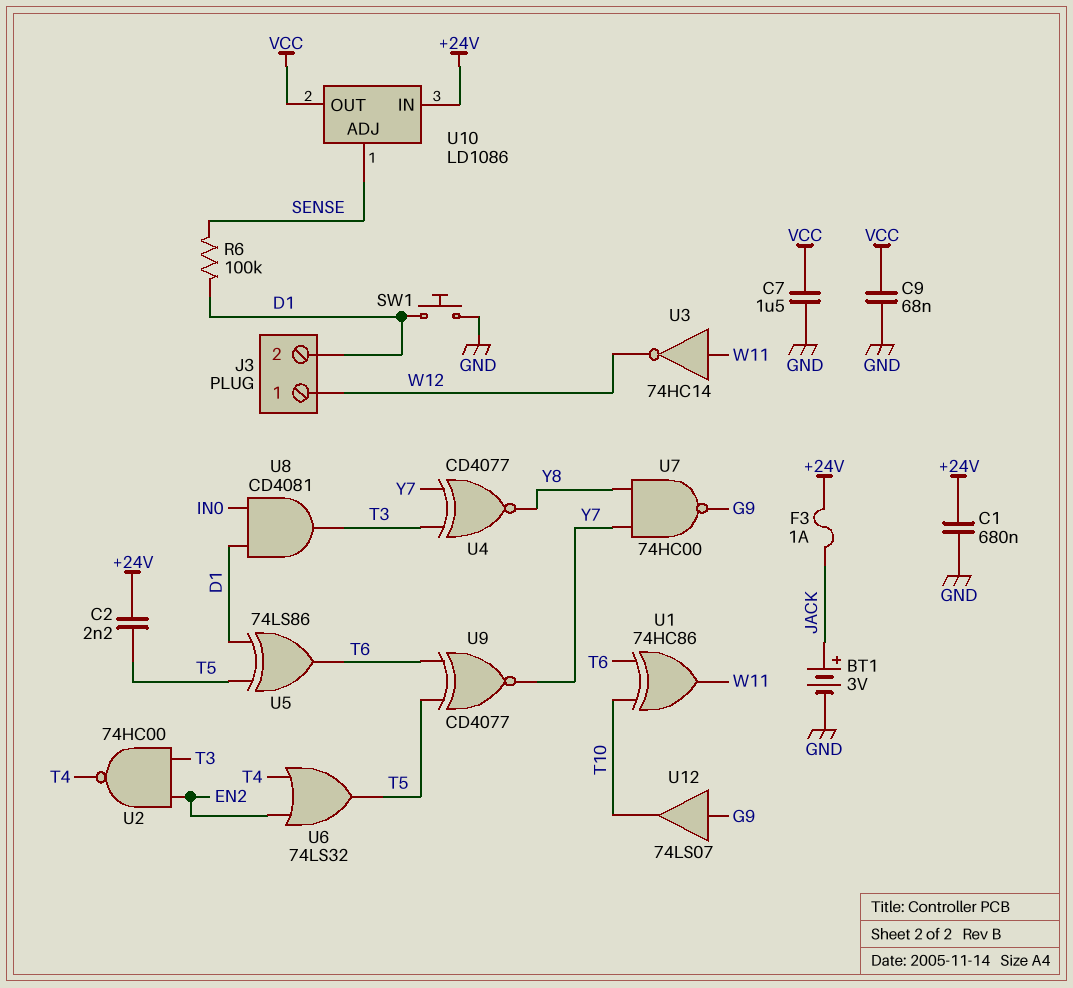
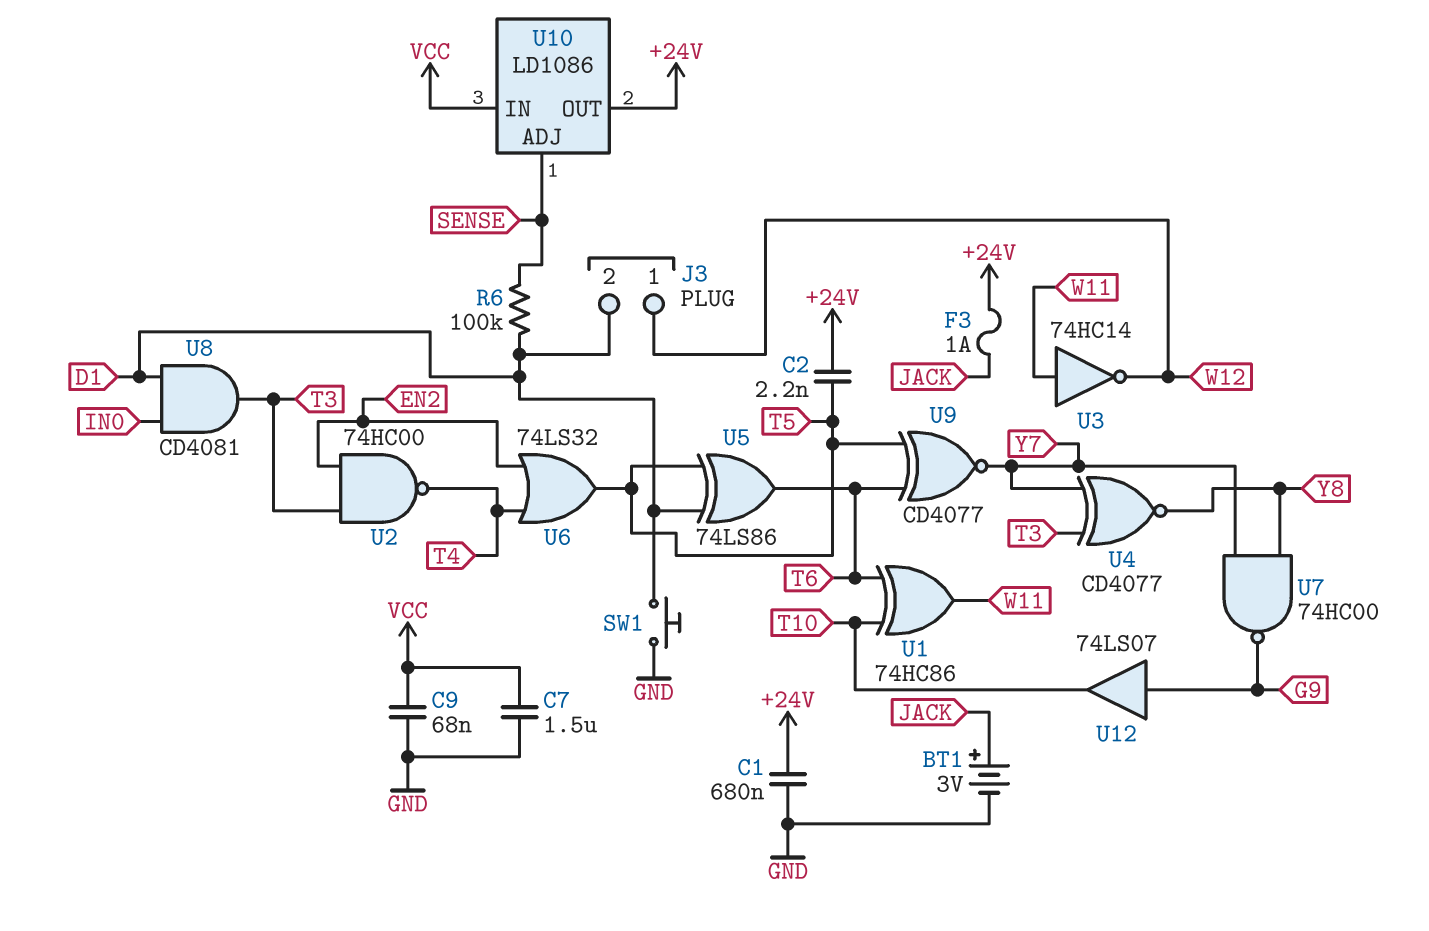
U10 pin IN: +24V -> VCC
U10 pin OUT: VCC -> +24V

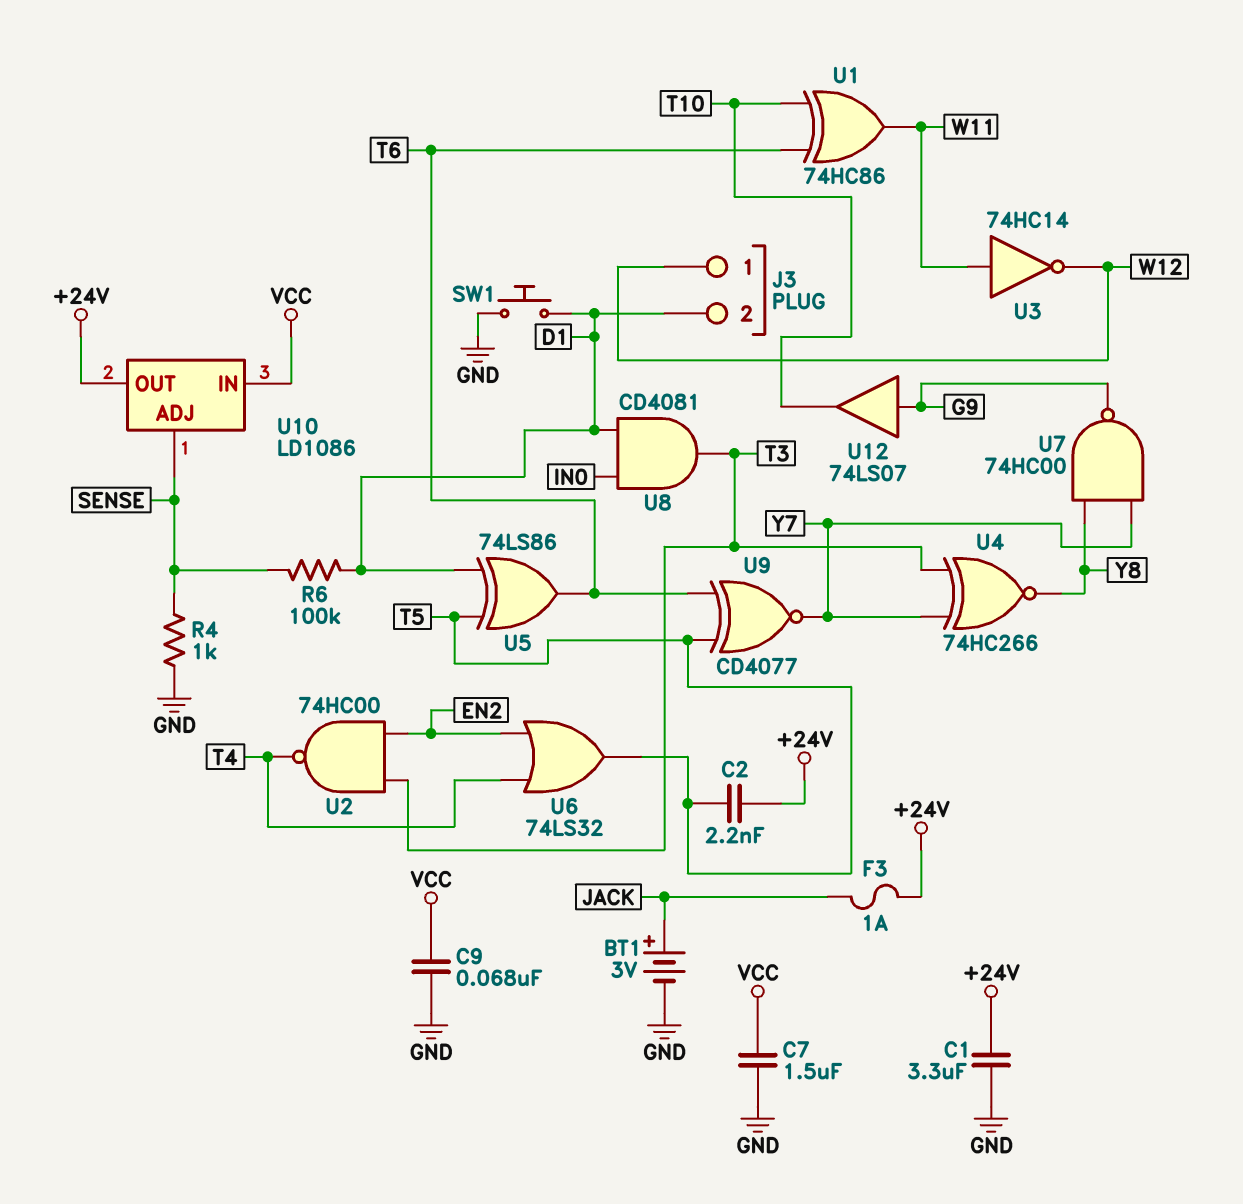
C1: 680nF (+24V, GND) -> 3.3uF (+24V, GND)
R4: none -> 1k (GND, SENSE)
U4: XNOR CD4077 (in T3, in Y7, out Y8) -> XNOR 74HC266 (in T3, in Y7, out Y8)

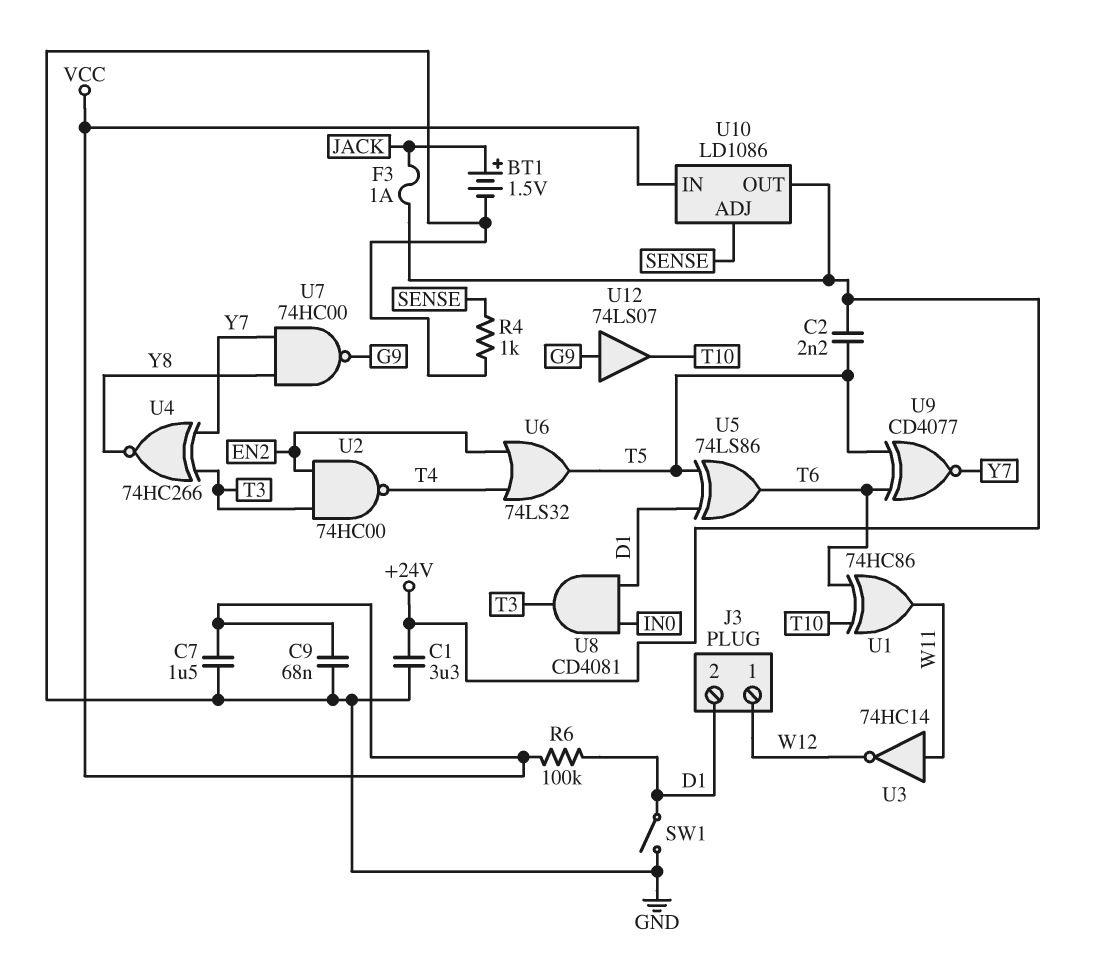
BT1: 3V (plus JACK, minus GND) -> 1.5V (plus JACK, minus GND)
R6: 100k (D1, SENSE) -> 100k (D1, VCC)
SW1: button (D1, GND) -> switch (D1, GND)

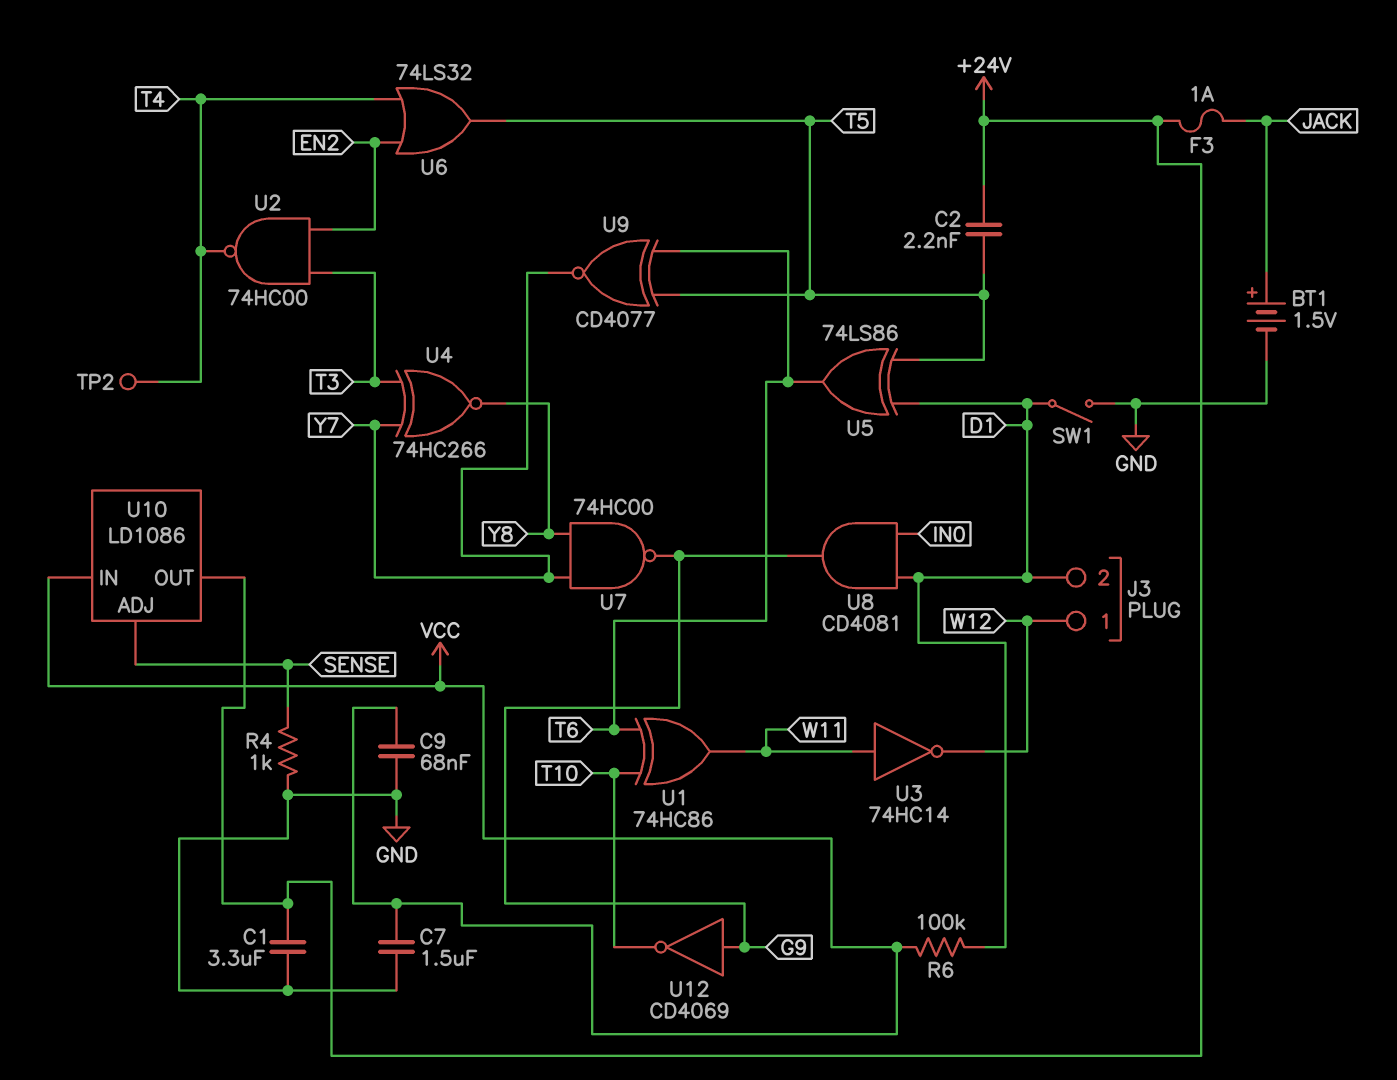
TP2: none -> test point (T4)
U8: AND CD4081 (in D1, in IN0, out T3) -> AND CD4081 (in D1, in IN0, out G9)
U12: buffer 74LS07 (in G9, out T10) -> NOT CD4069 (in G9, out T10)

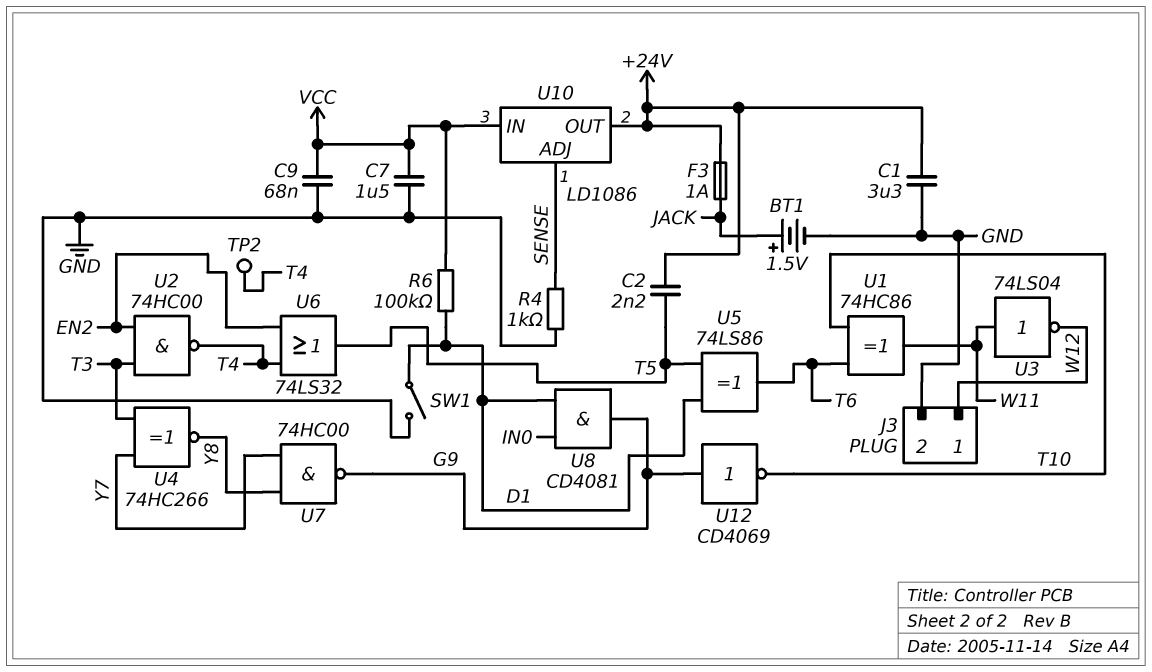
J3 pin 2: D1 -> GND
U3: NOT 74HC14 (in W11, out W12) -> NOT 74LS04 (in W11, out W12)
U9: XNOR CD4077 (in T5, in T6, out Y7) -> none

